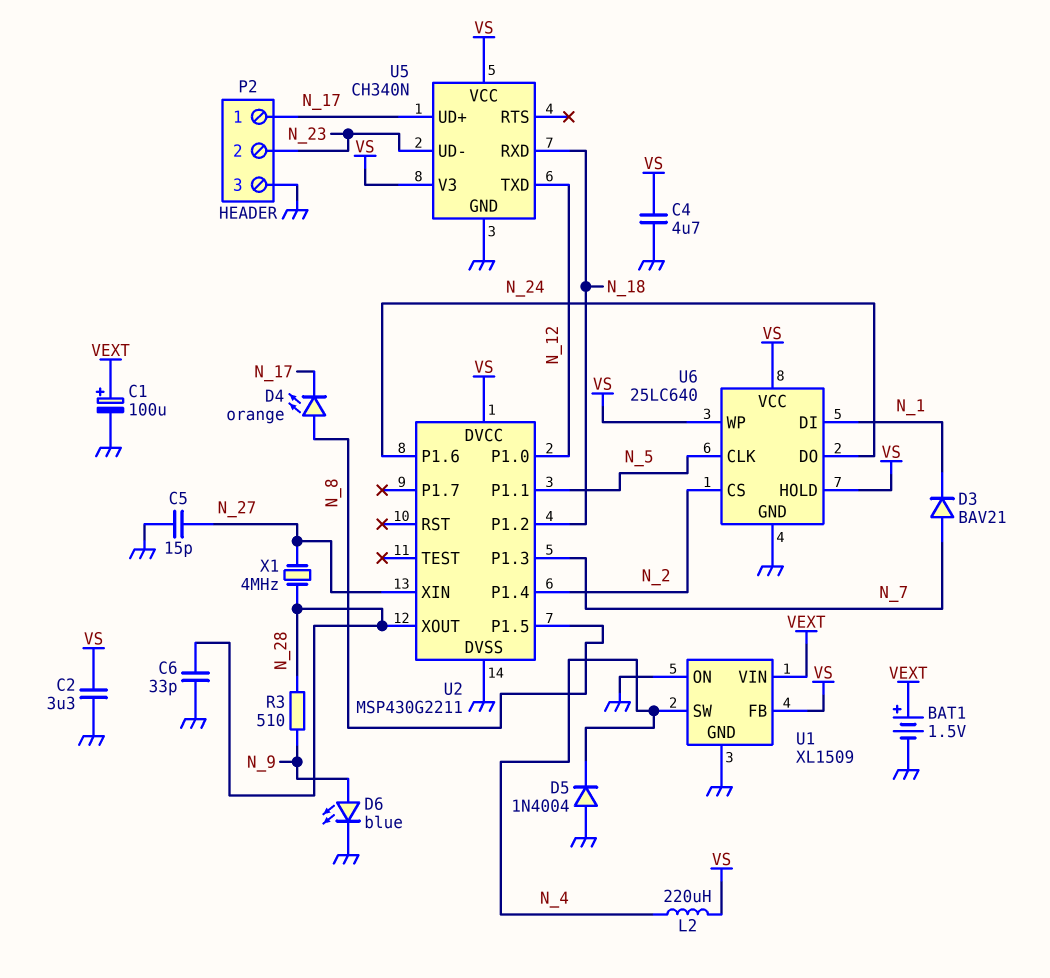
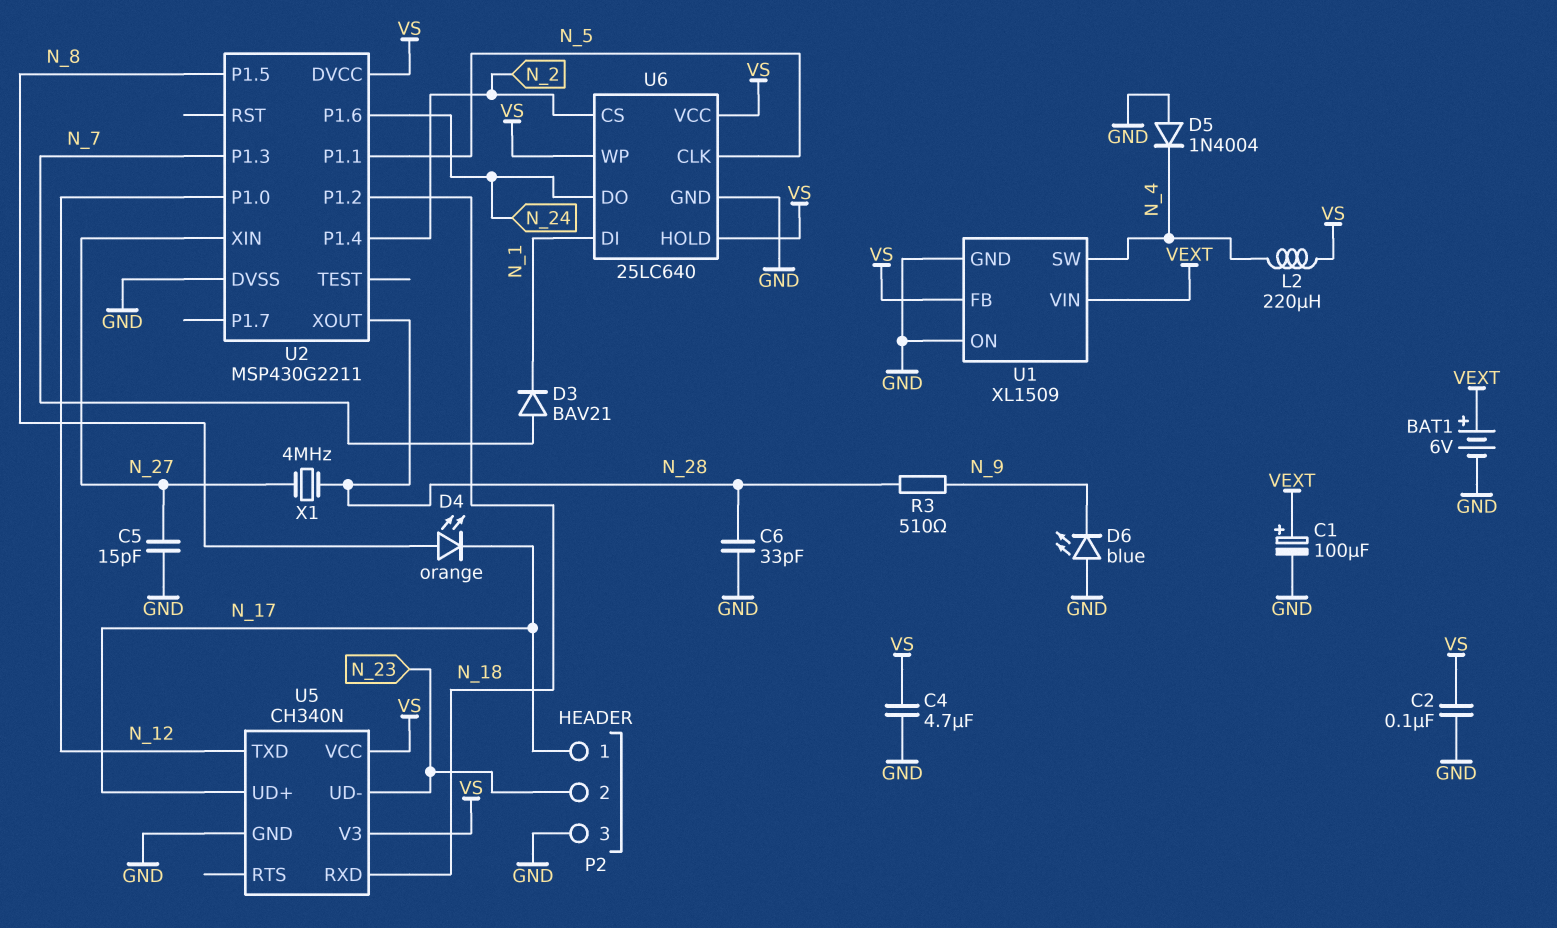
BAT1: 1.5V (plus VEXT, minus GND) -> 6V (plus VEXT, minus GND)
C2: 3.3uF (GND, VS) -> 100nF (GND, VS)
D6: LED blue (A N_9, K GND) -> LED blue (A GND, K N_9)

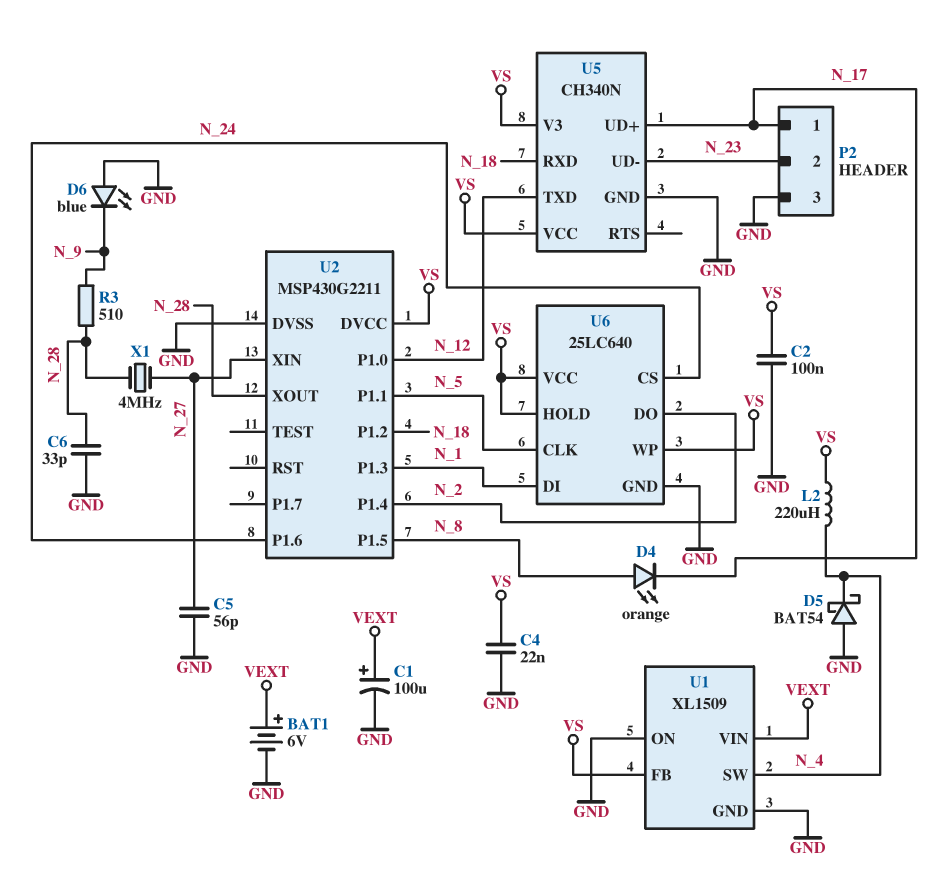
C4: 4.7uF (GND, VS) -> 22nF (GND, VS)
C5: 15pF (GND, N_27) -> 56pF (GND, N_27)
D3: diode BAV21 (A N_7, K N_1) -> none
D5: diode 1N4004 (A GND, K N_4) -> schottky BAT54 (A GND, K N_4)
U2 pin P1.3: N_7 -> N_1
U6 pin CS: N_2 -> N_24
U6 pin DO: N_24 -> N_2

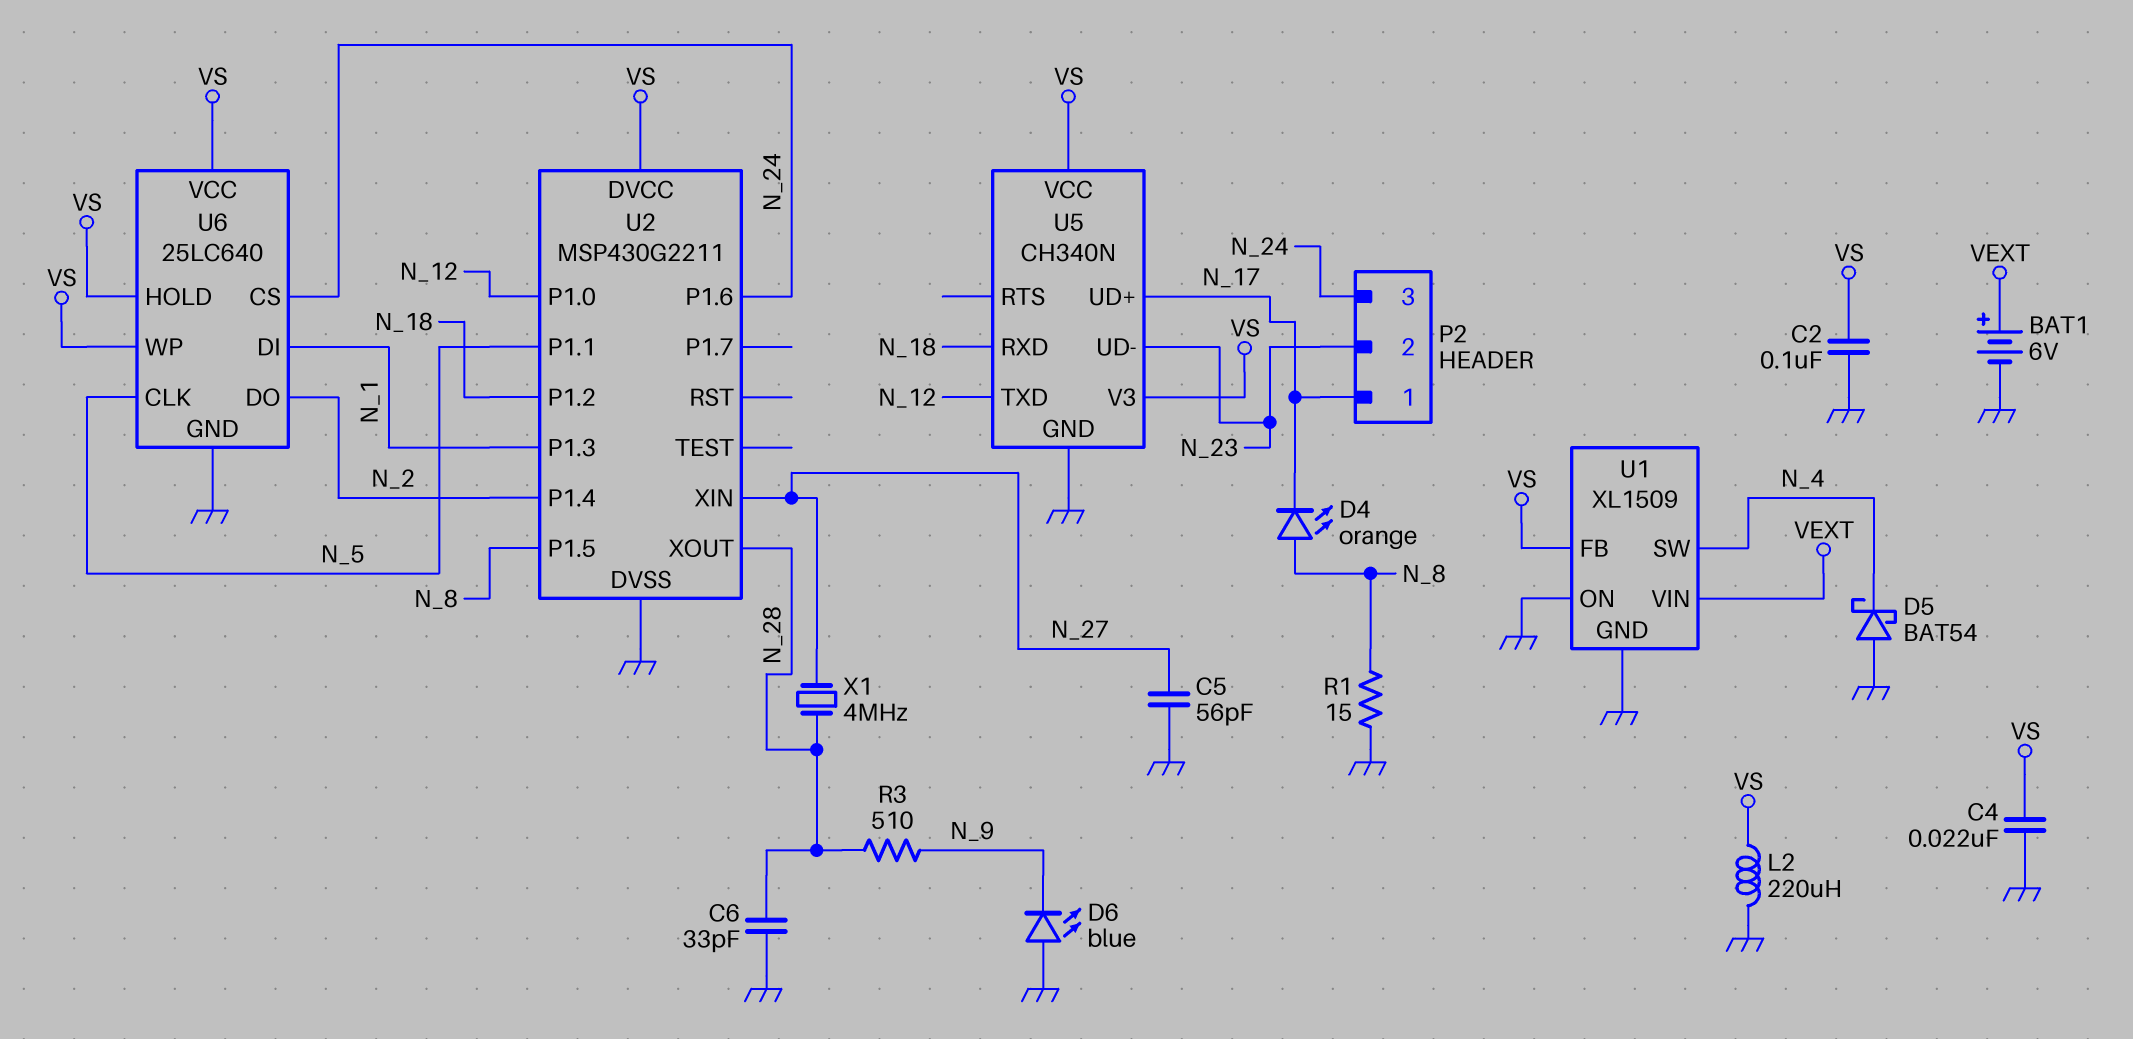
C1: 100uF (plus VEXT, minus GND) -> none
L2: 220uH (N_4, VS) -> 220uH (GND, VS)
P2 pin 3: GND -> N_24
R1: none -> 15 (GND, N_8)

